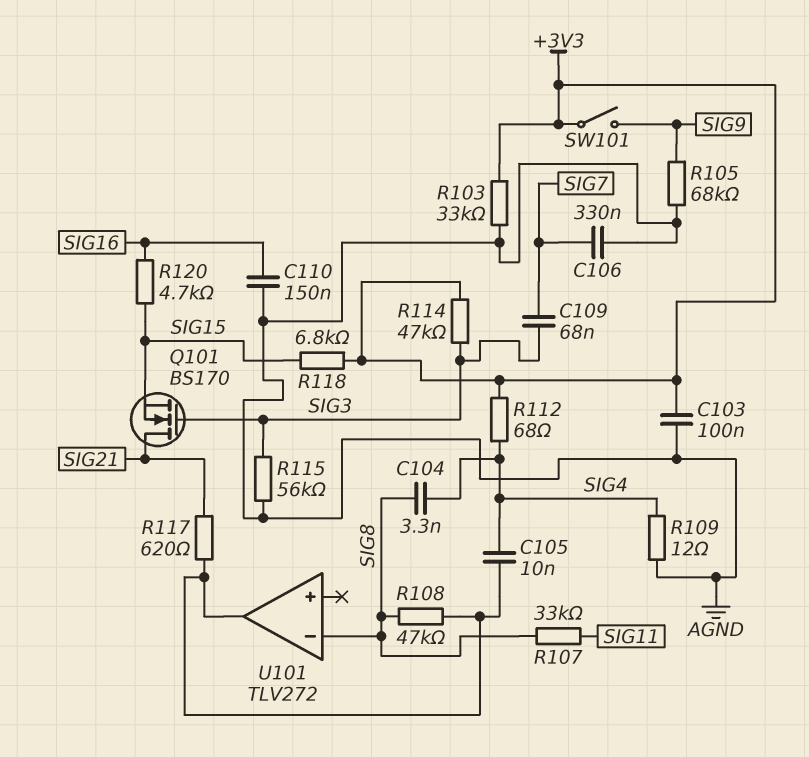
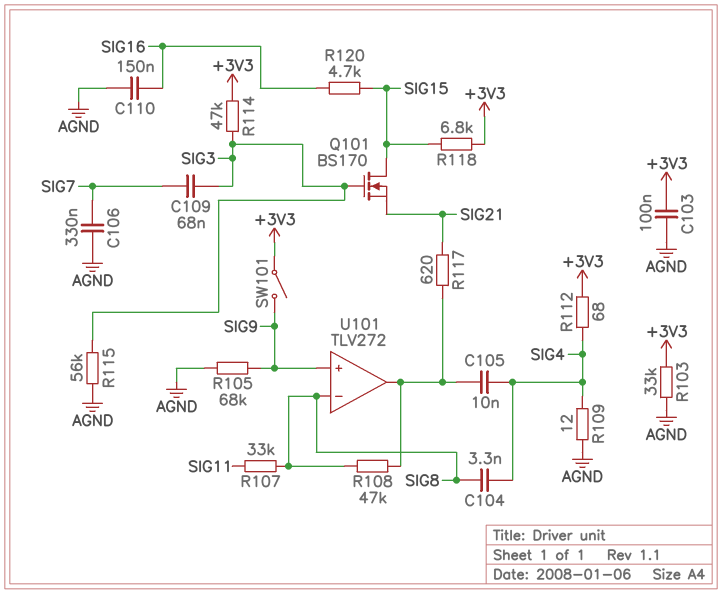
Q101: NMOS BS170 (G SIG3, D SIG21, S SIG15) -> NMOS BS170 (G SIG3, D SIG15, S SIG21)
U101 pin in+: none -> SIG9

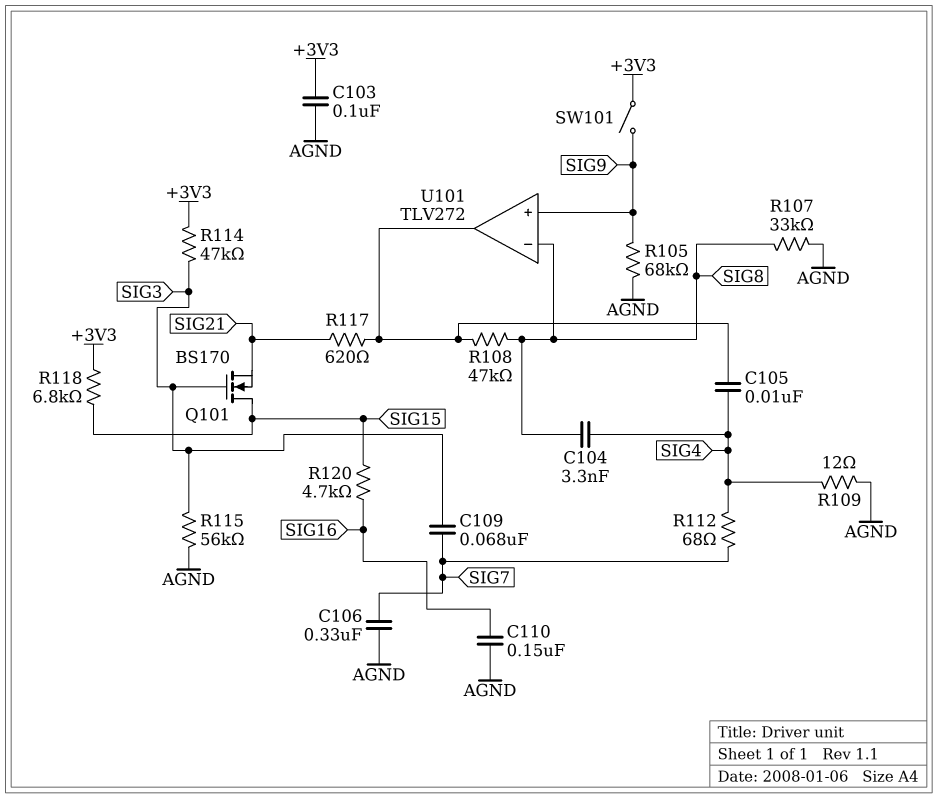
R103: 33k (+3V3, AGND) -> none
R107: 33k (SIG8, SIG11) -> 33k (AGND, SIG8)
R112: 68 (+3V3, SIG4) -> 68 (SIG4, SIG7)

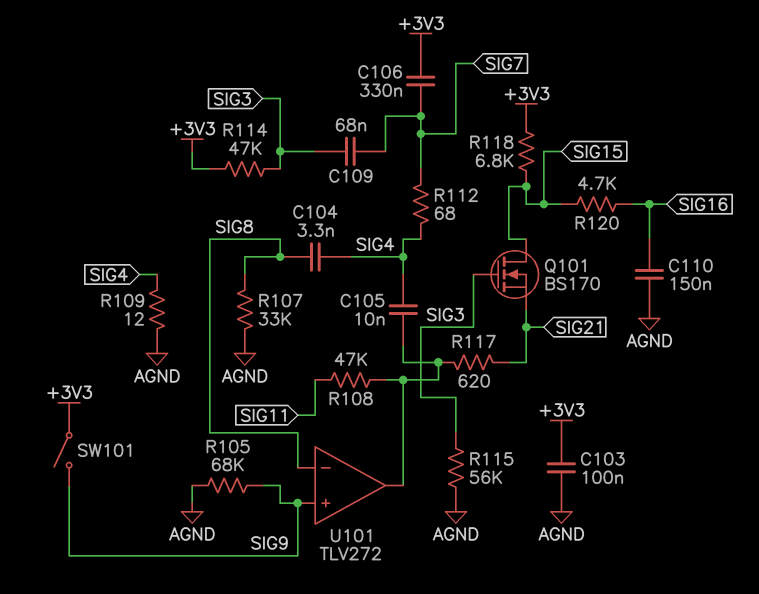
C106: 330nF (AGND, SIG7) -> 330nF (+3V3, SIG7)
R108: 47k (SIG8, U101/out) -> 47k (SIG11, U101/out)

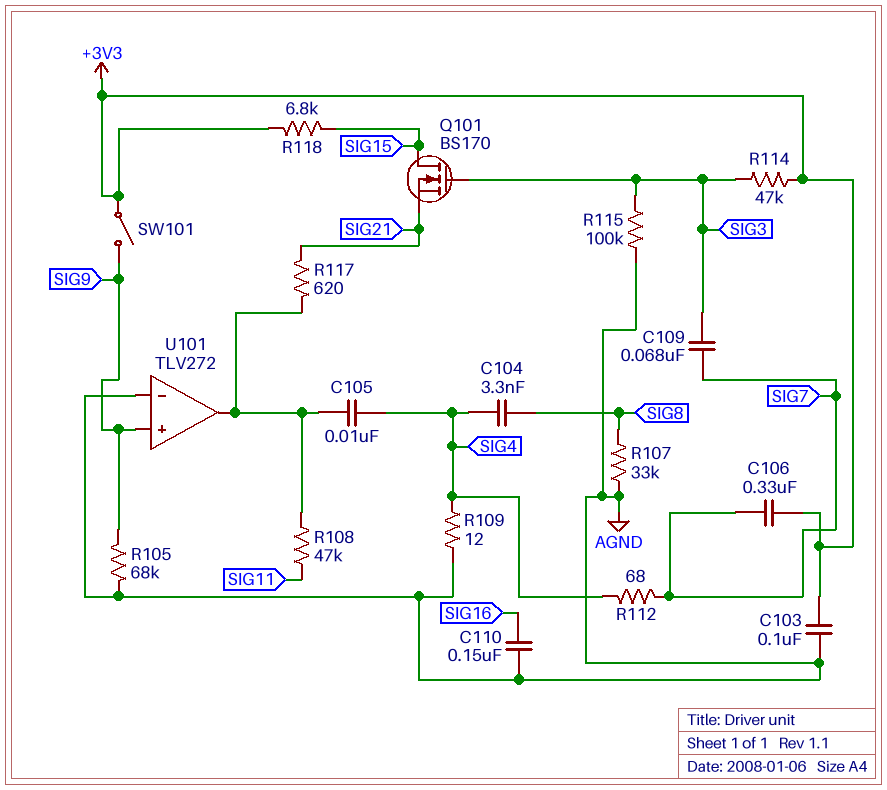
R115: 56k (AGND, SIG3) -> 100k (AGND, SIG3)
R120: 4.7k (SIG15, SIG16) -> none
U101 pin in-: SIG8 -> AGND

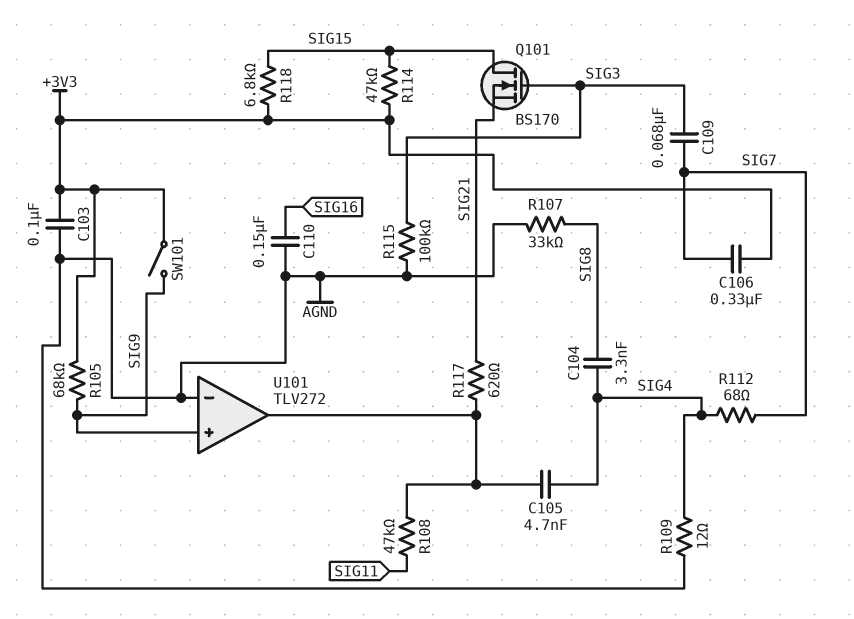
C105: 10nF (SIG4, U101/out) -> 4.7nF (SIG4, U101/out)
R105: 68k (AGND, SIG9) -> 68k (+3V3, SIG9)
R114: 47k (+3V3, SIG3) -> 47k (+3V3, SIG15)

